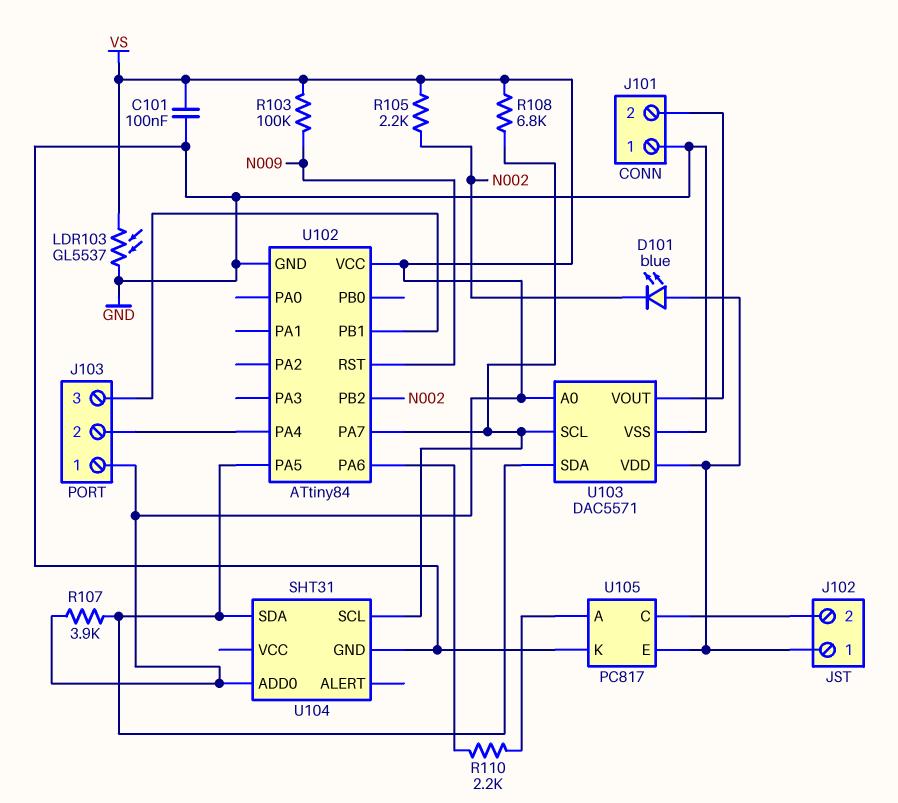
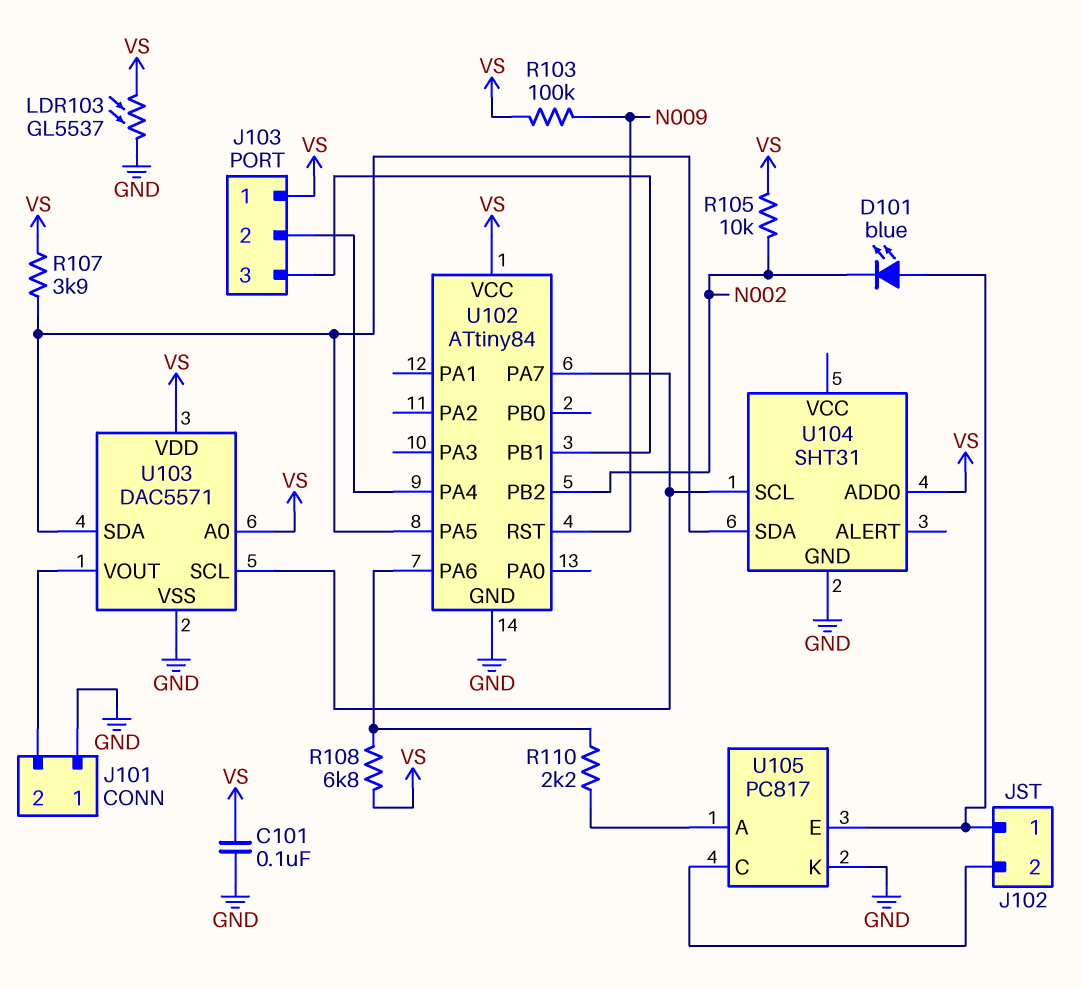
R105: 2.2k (N002, VS) -> 10k (N002, VS)
R108: 6.8k (U102/PA7, VS) -> 6.8k (U102/PA6, VS)
U103 pin VDD: J102/1 -> VS

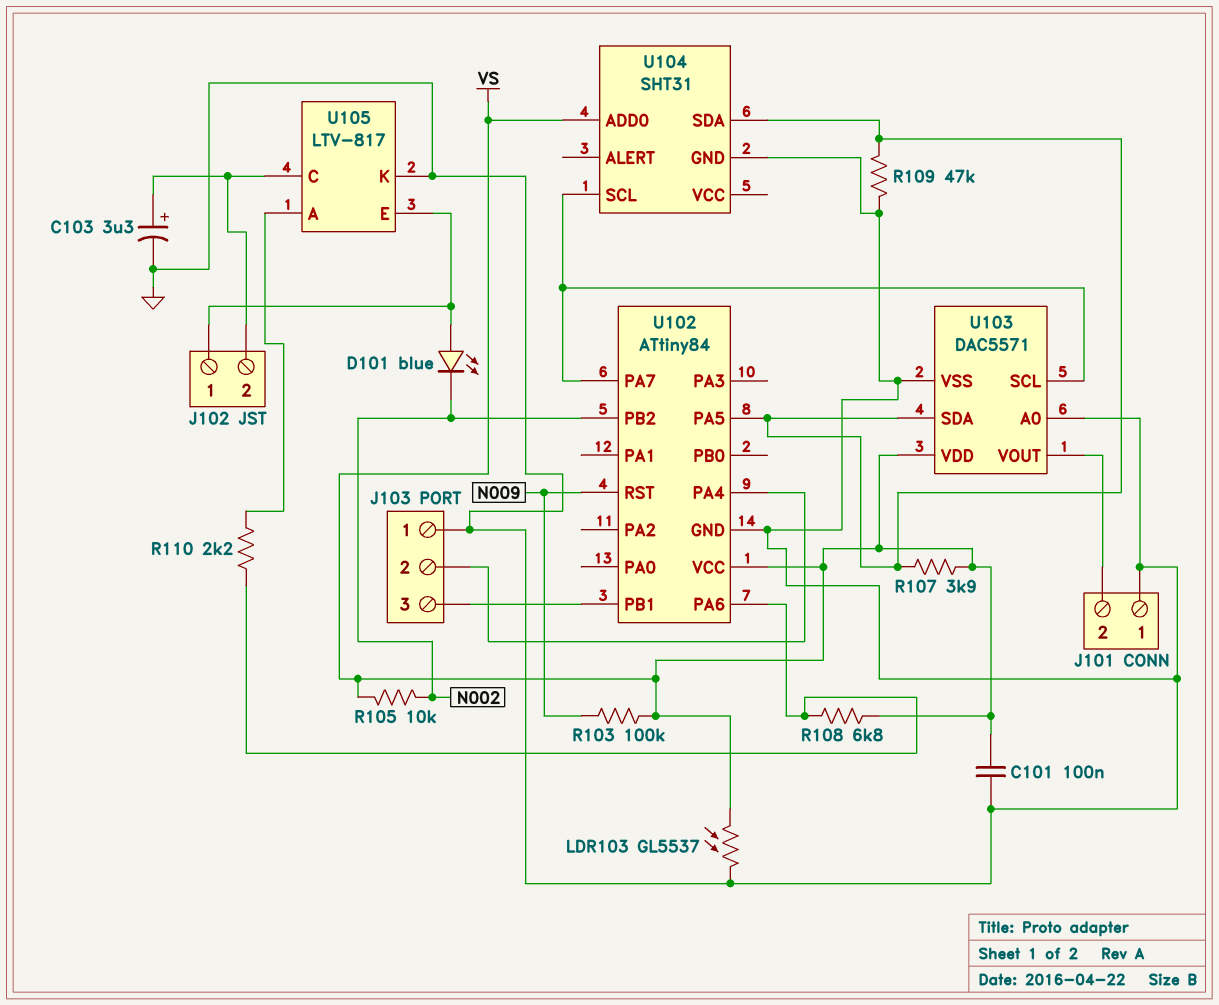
C103: none -> 3.3uF (plus J102/2, minus GND)
J103 pin 1: VS -> GND
R109: none -> 47k (GND, U102/PA5)
U103 pin A0: VS -> GND
U105: PC817 -> LTV-817

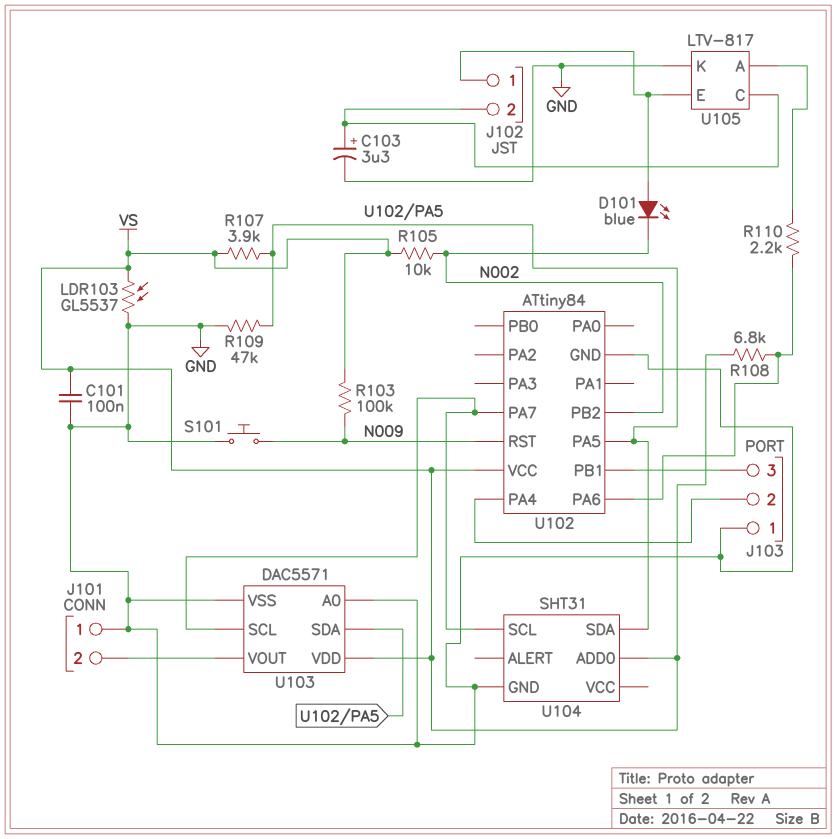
S101: none -> button (GND, N009)

